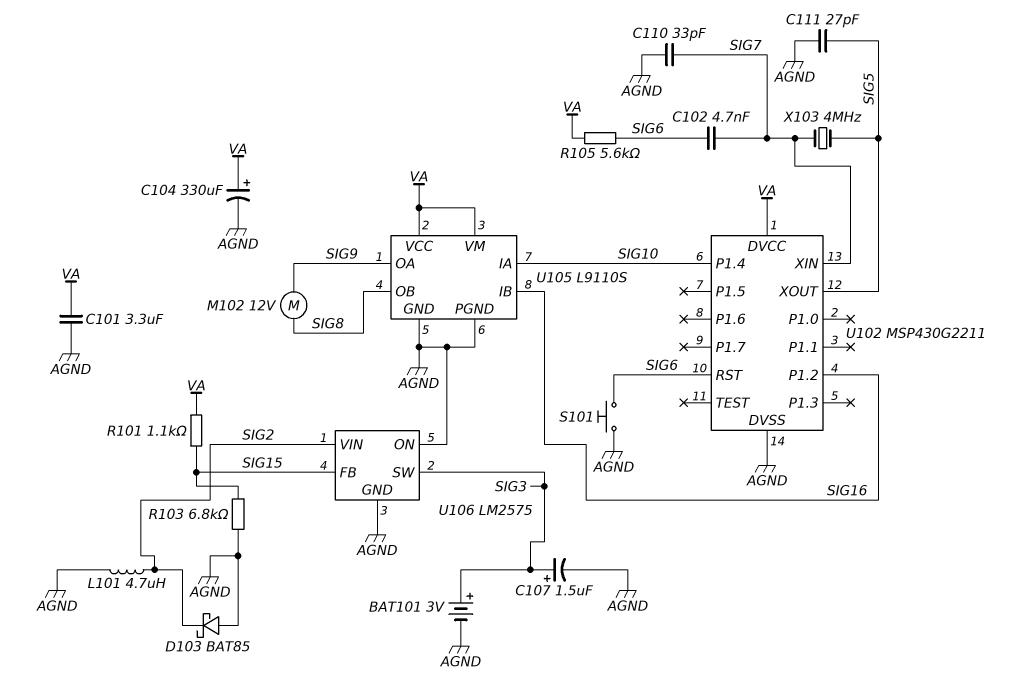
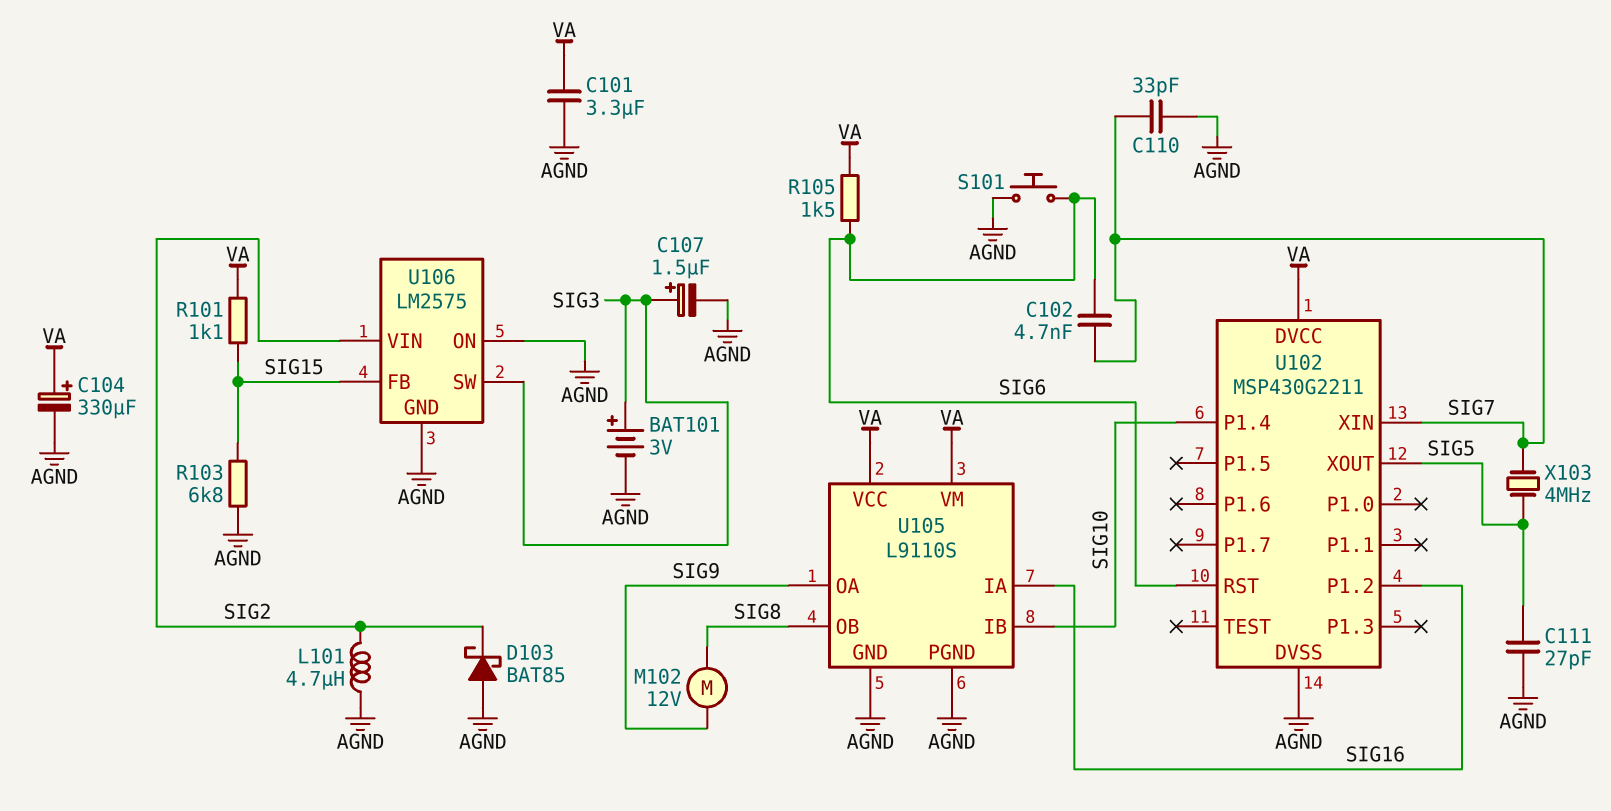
R105: 5.6k (SIG6, VA) -> 1.5k (SIG6, VA)
U105 pin IA: SIG10 -> SIG16
U105 pin IB: SIG16 -> SIG10

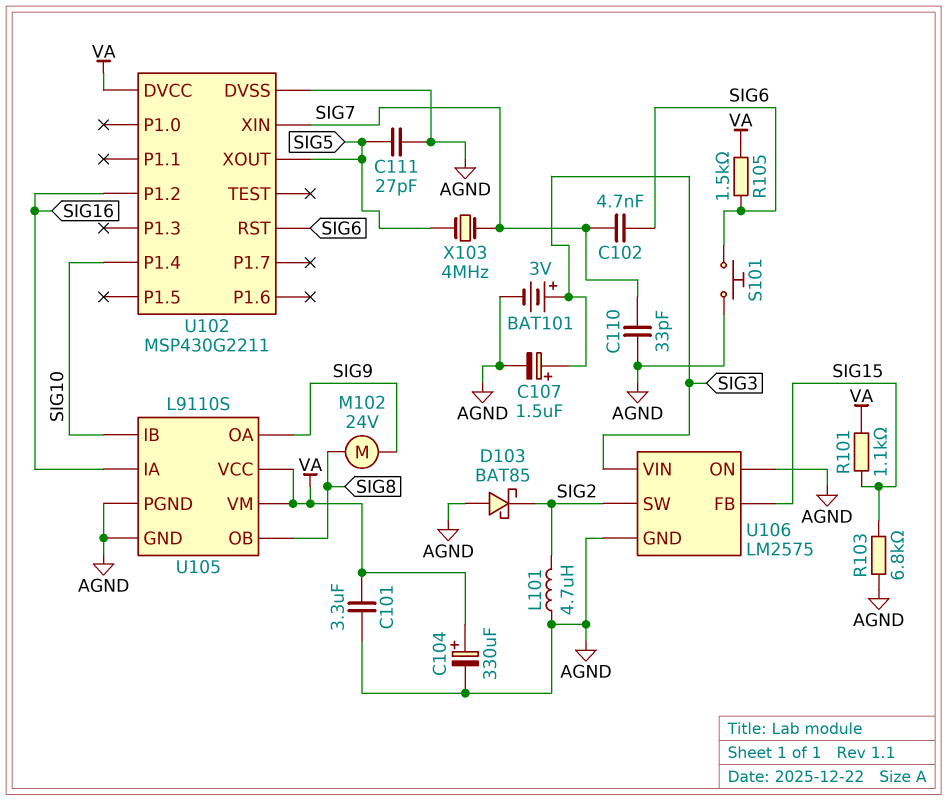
M102: motor 12V (SIG8, SIG9) -> motor 24V (SIG8, SIG9)
U106 pin SW: SIG3 -> SIG2
U106 pin VIN: SIG2 -> SIG3

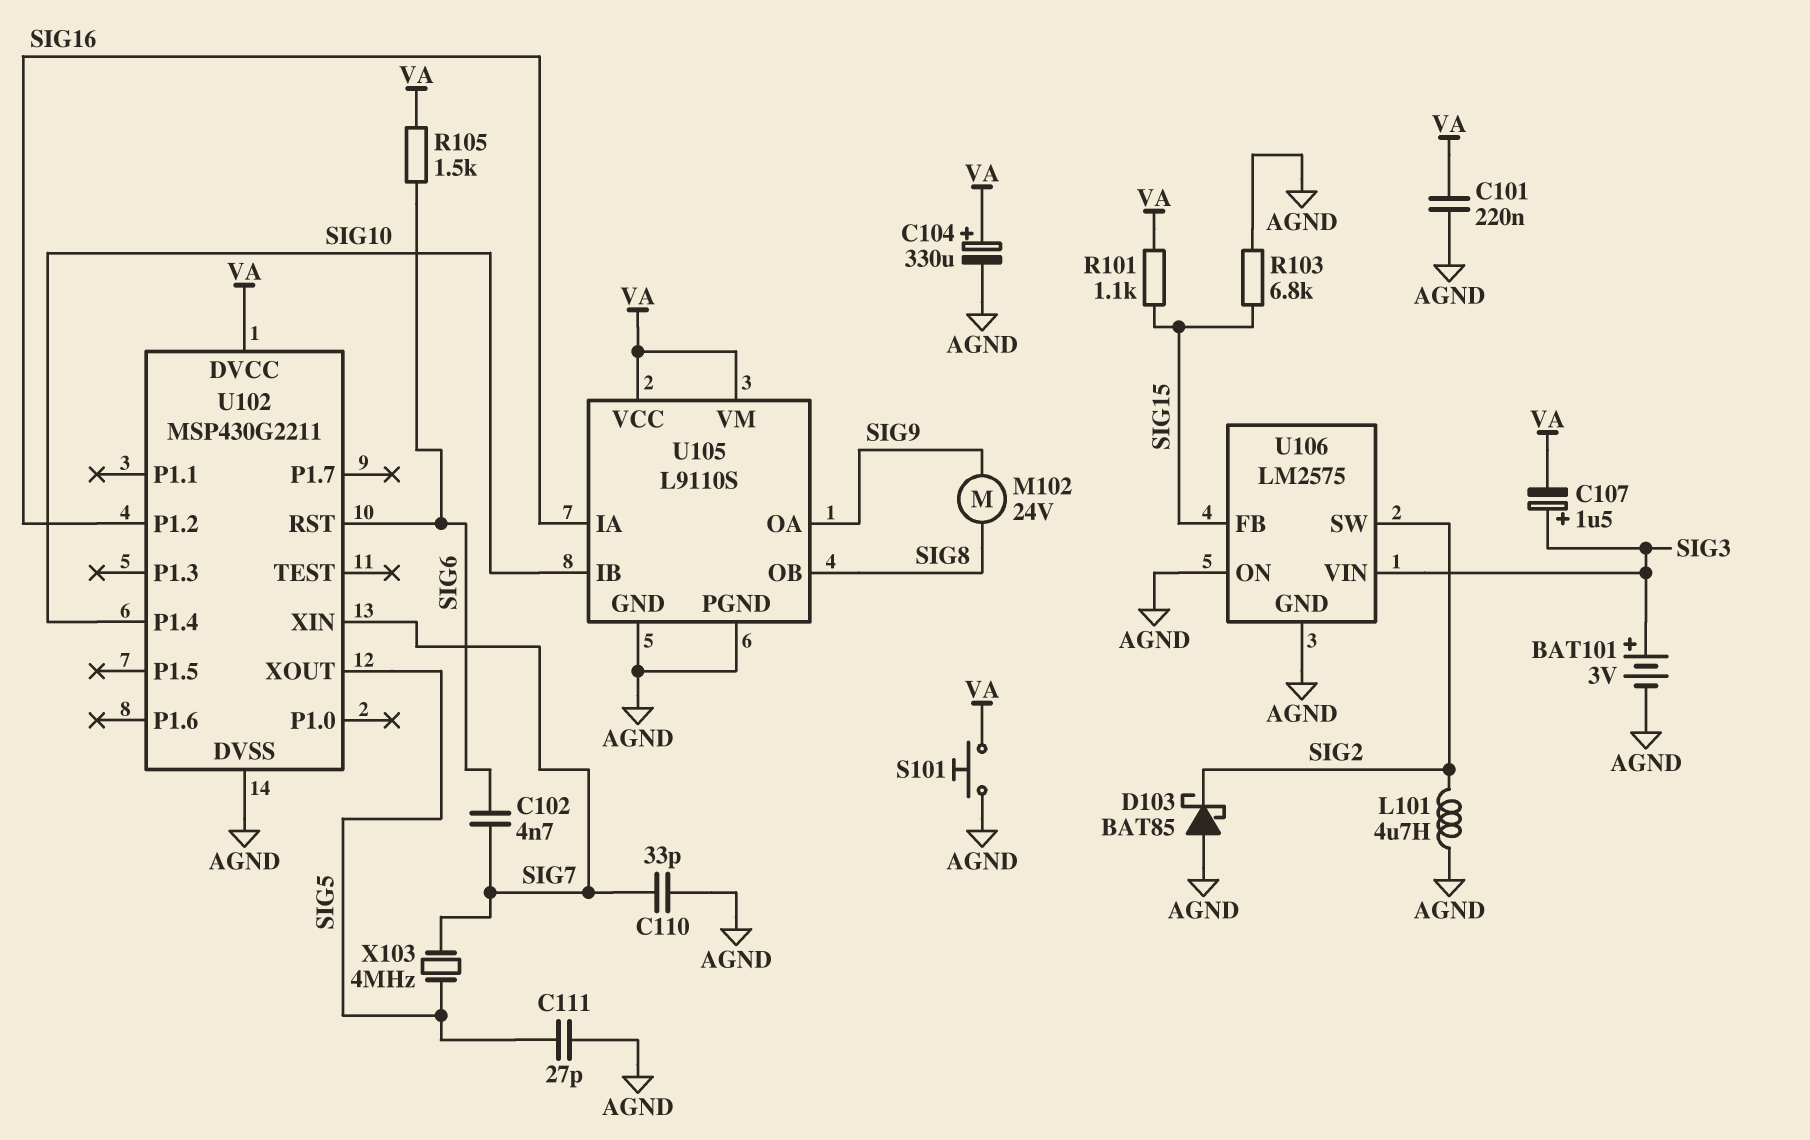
C101: 3.3uF (AGND, VA) -> 220nF (AGND, VA)
C107: 1.5uF (plus SIG3, minus AGND) -> 1.5uF (plus SIG3, minus VA)
S101: button (AGND, SIG6) -> button (AGND, VA)

